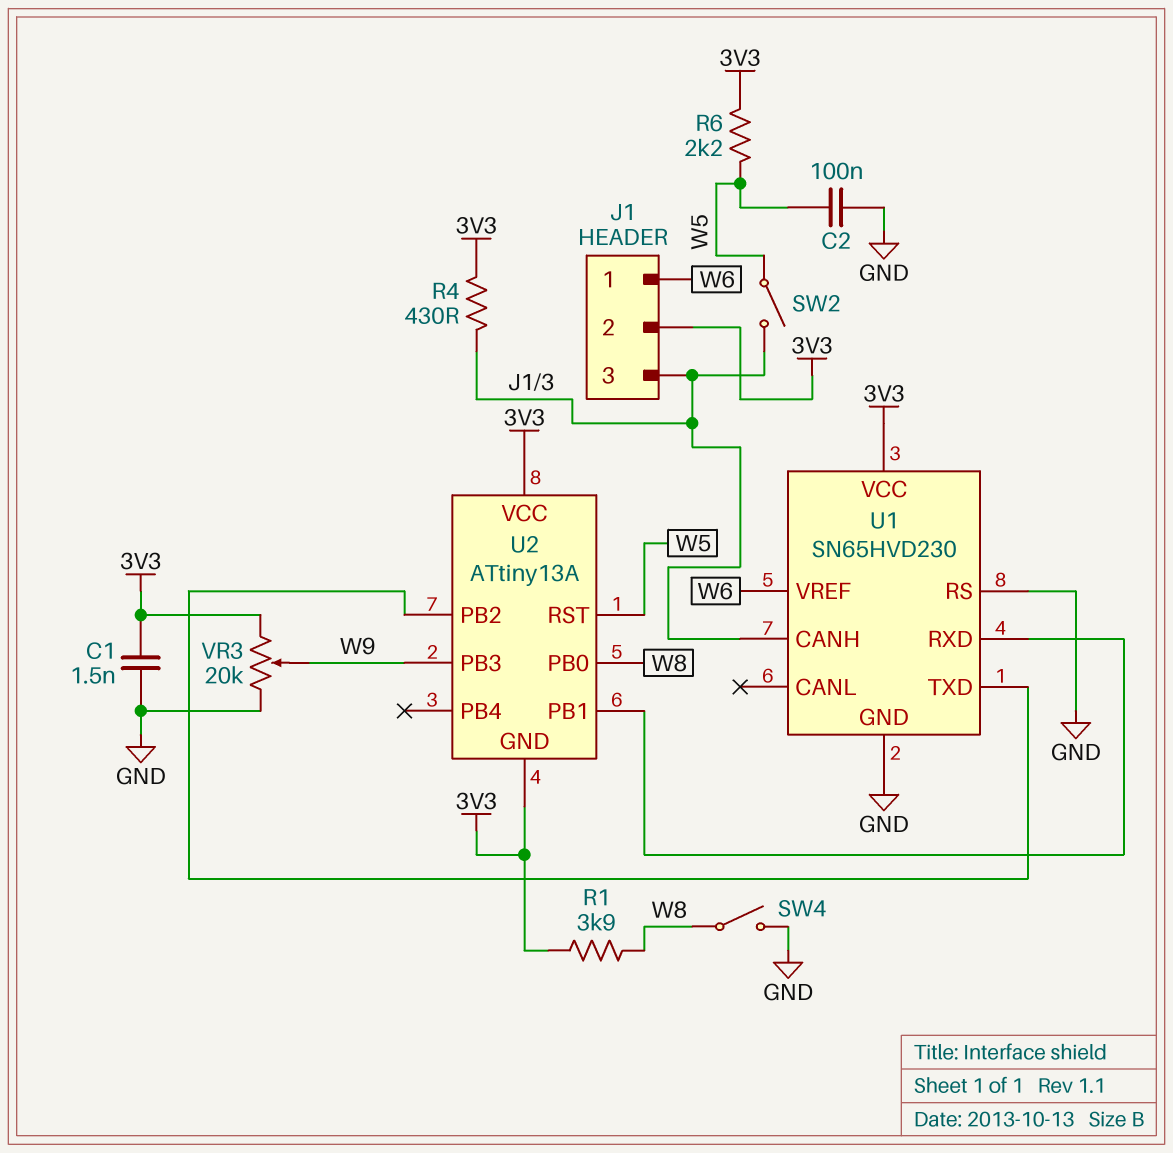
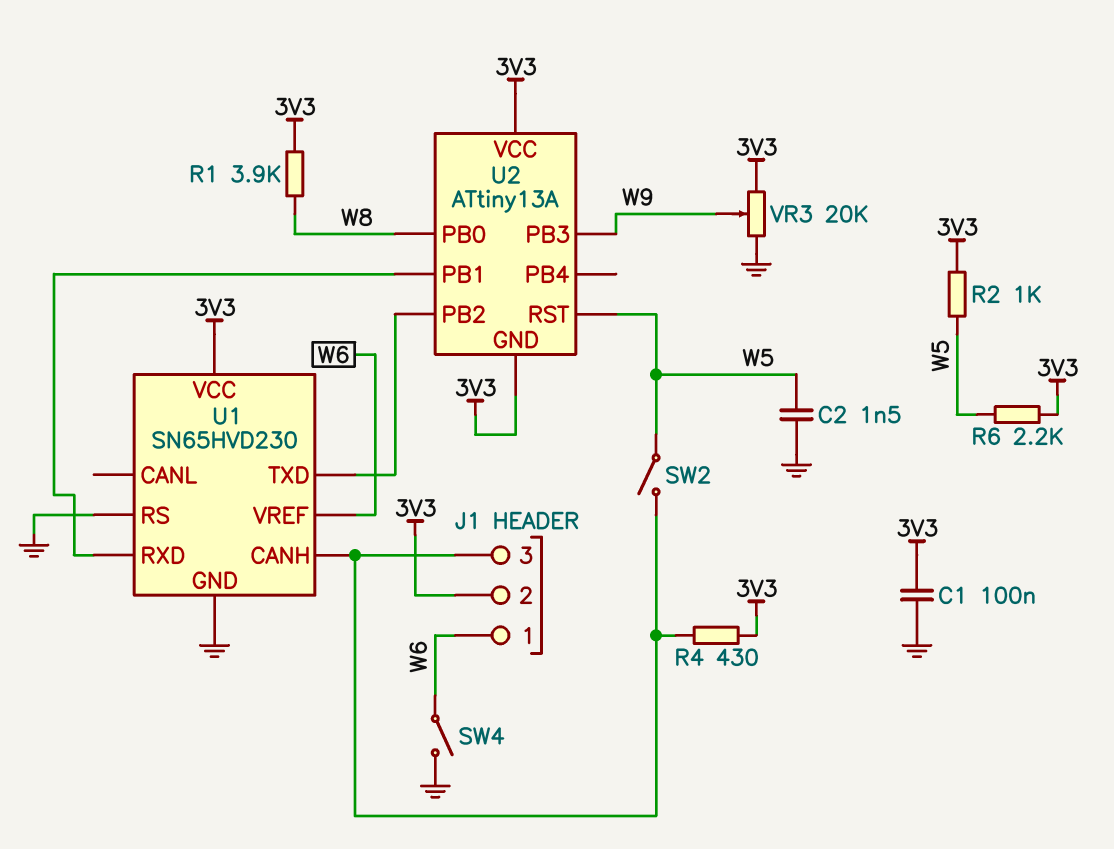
C1: 1.5nF (3V3, GND) -> 100nF (3V3, GND)
C2: 100nF (GND, W5) -> 1.5nF (GND, W5)
R2: none -> 1k (3V3, W5)
SW4: switch (GND, W8) -> switch (GND, W6)

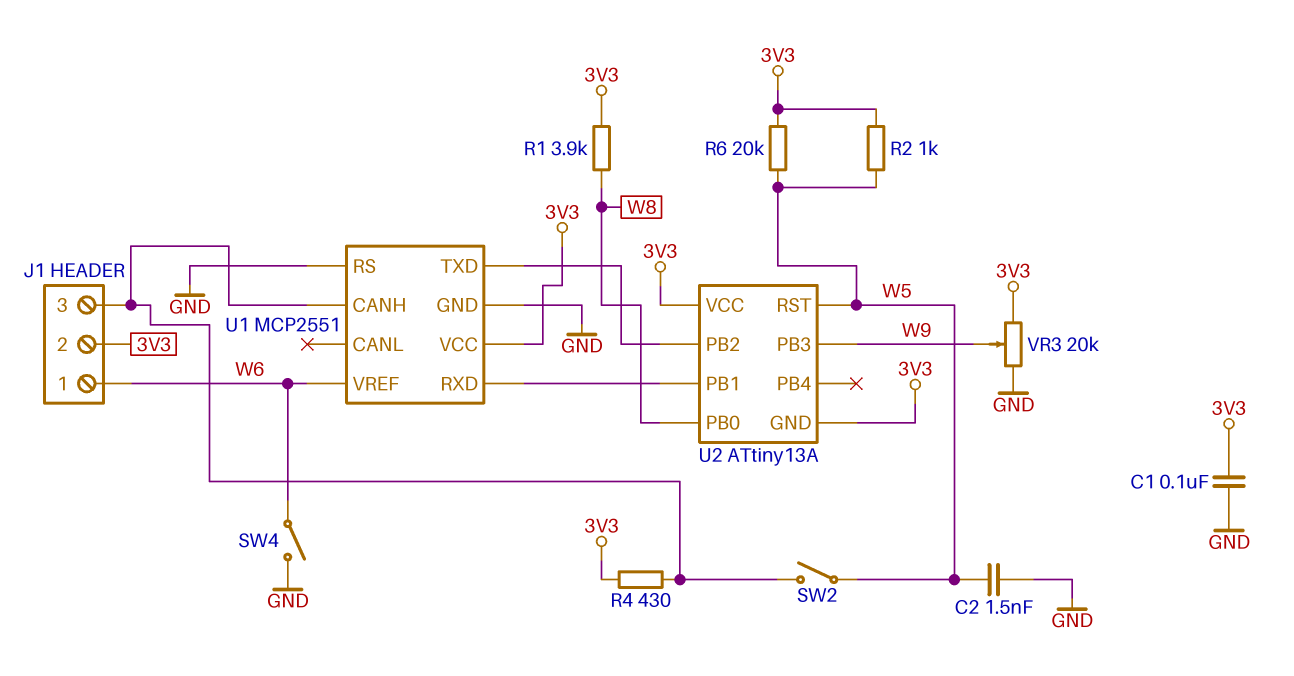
R6: 2.2k (3V3, W5) -> 20k (3V3, W5)
U1: SN65HVD230 -> MCP2551

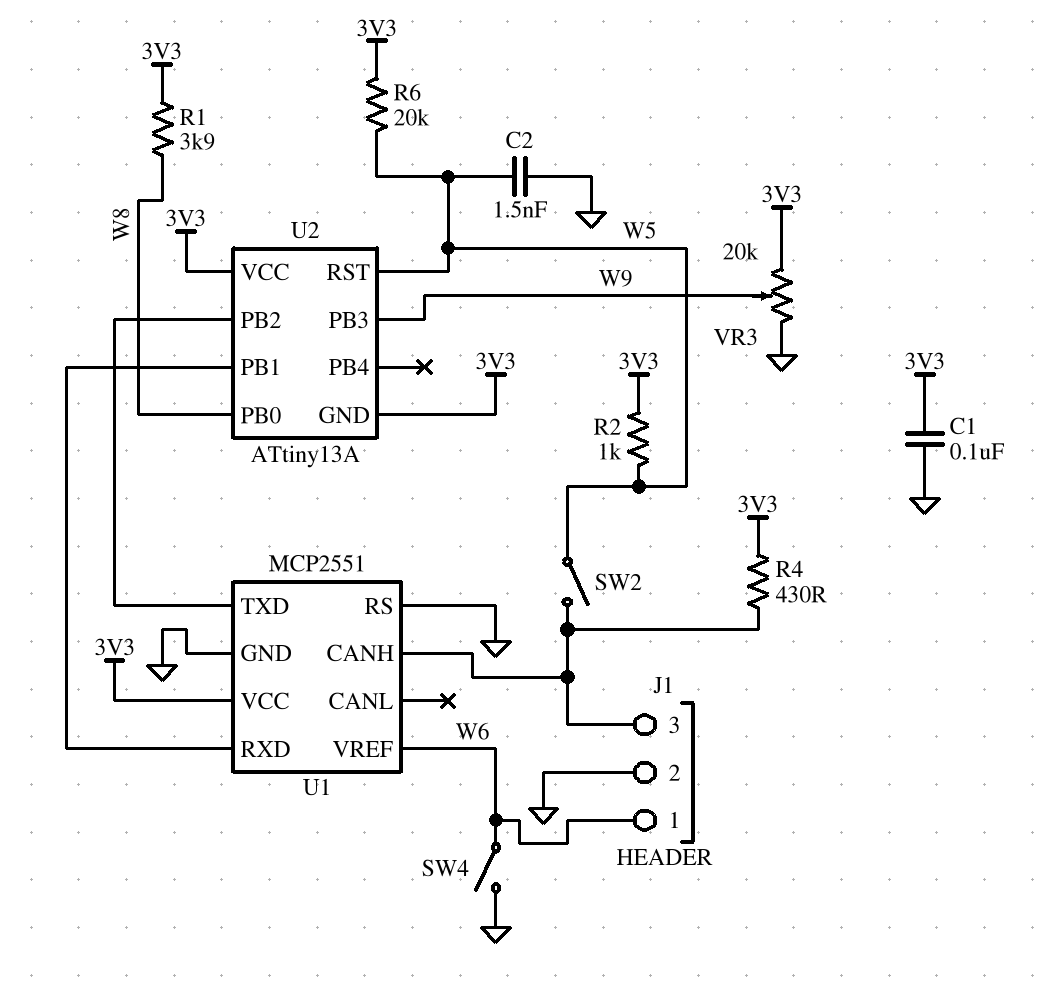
J1 pin 2: 3V3 -> GND

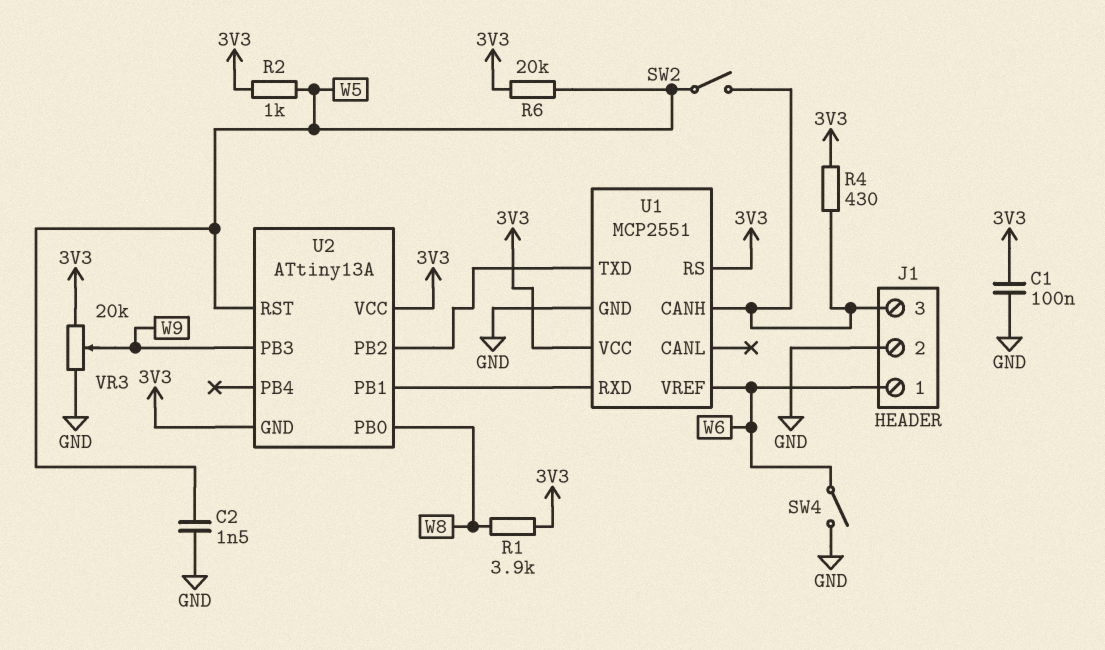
U1 pin RS: GND -> 3V3

